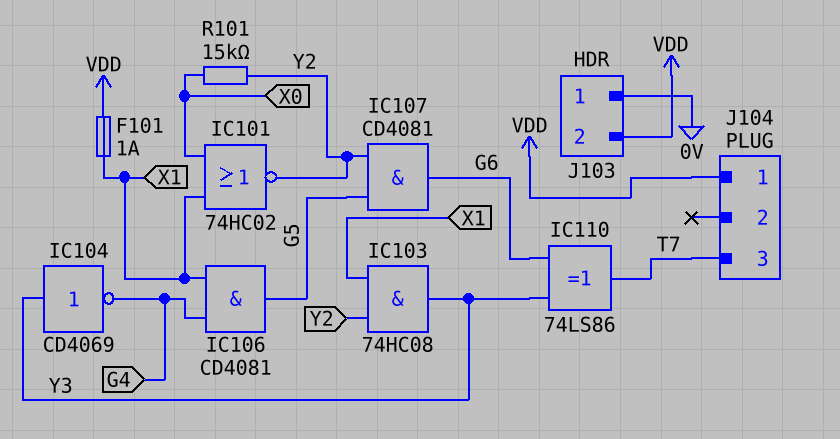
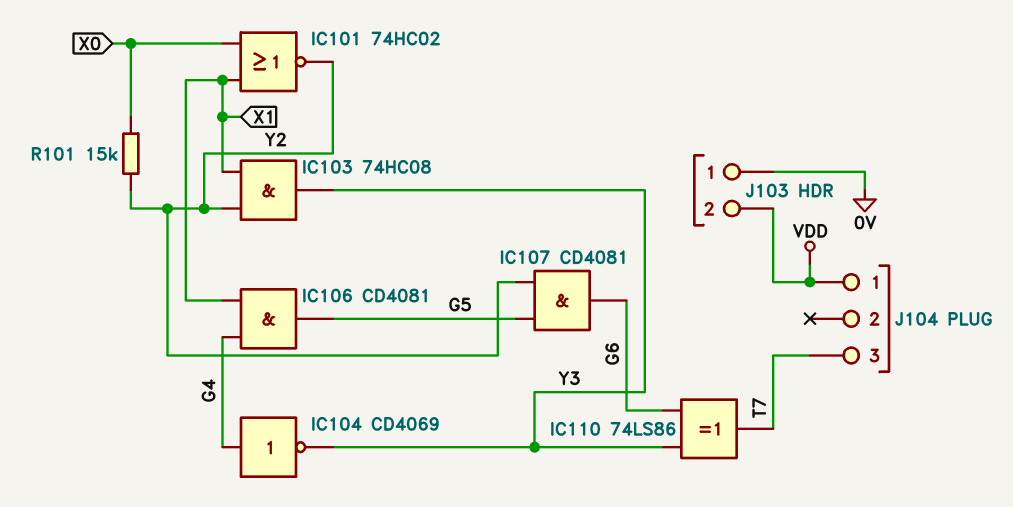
F101: 1A (VDD, X1) -> none
IC104: NOT CD4069 (in Y3, out G4) -> NOT CD4069 (in G4, out Y3)

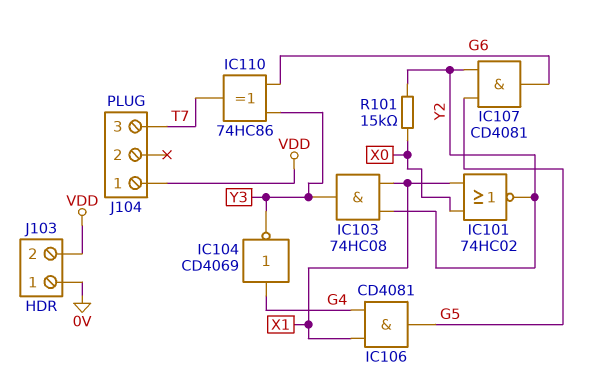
IC110: XOR 74LS86 (in G6, in Y3, out T7) -> XOR 74HC86 (in G6, in Y3, out T7)

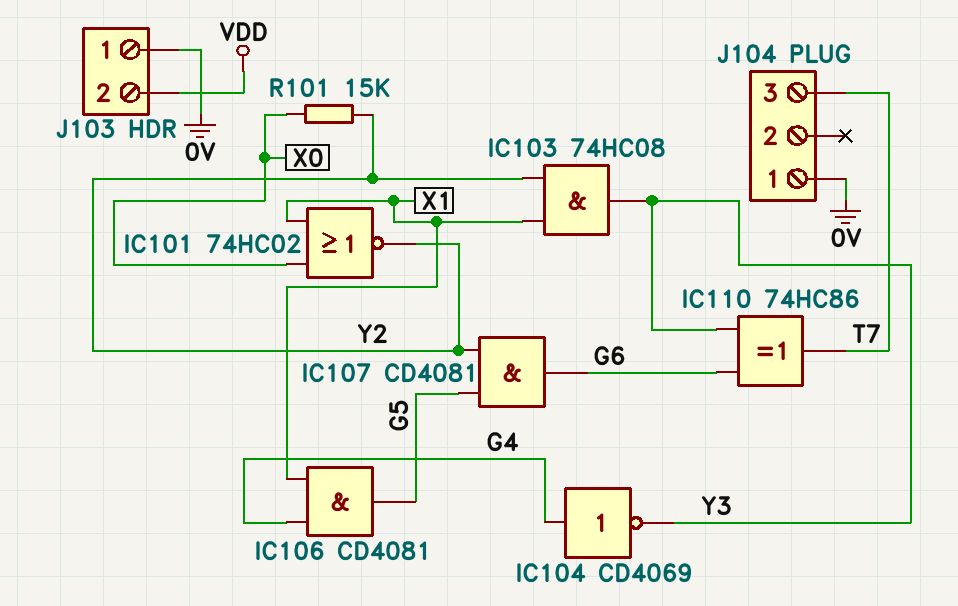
J104 pin 1: VDD -> 0V

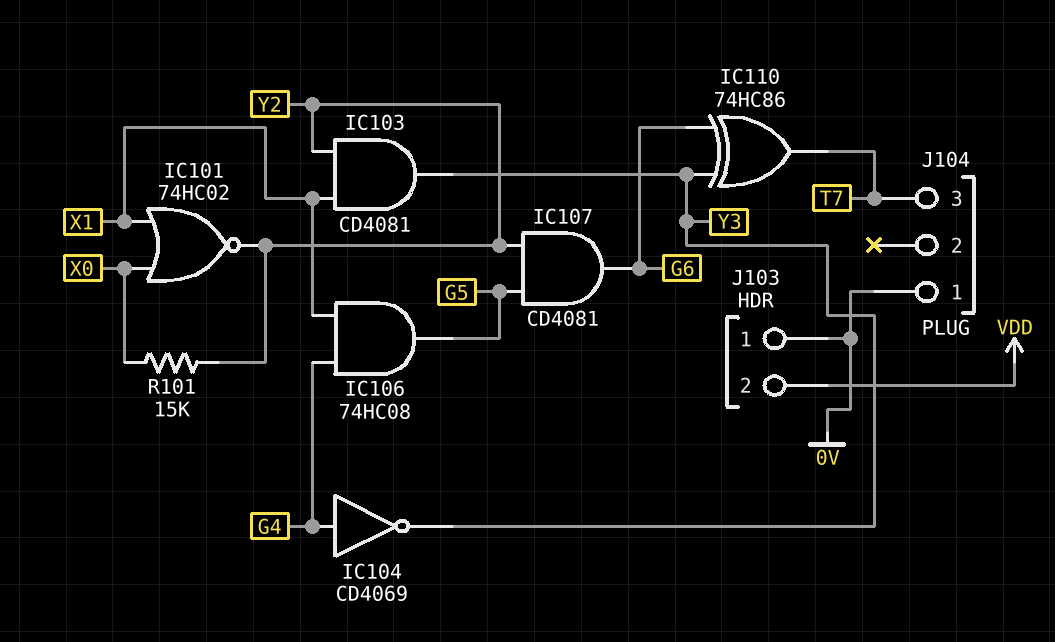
IC103: AND 74HC08 (in X1, in Y2, out Y3) -> AND CD4081 (in X1, in Y2, out Y3)
IC106: AND CD4081 (in G4, in X1, out G5) -> AND 74HC08 (in G4, in X1, out G5)

